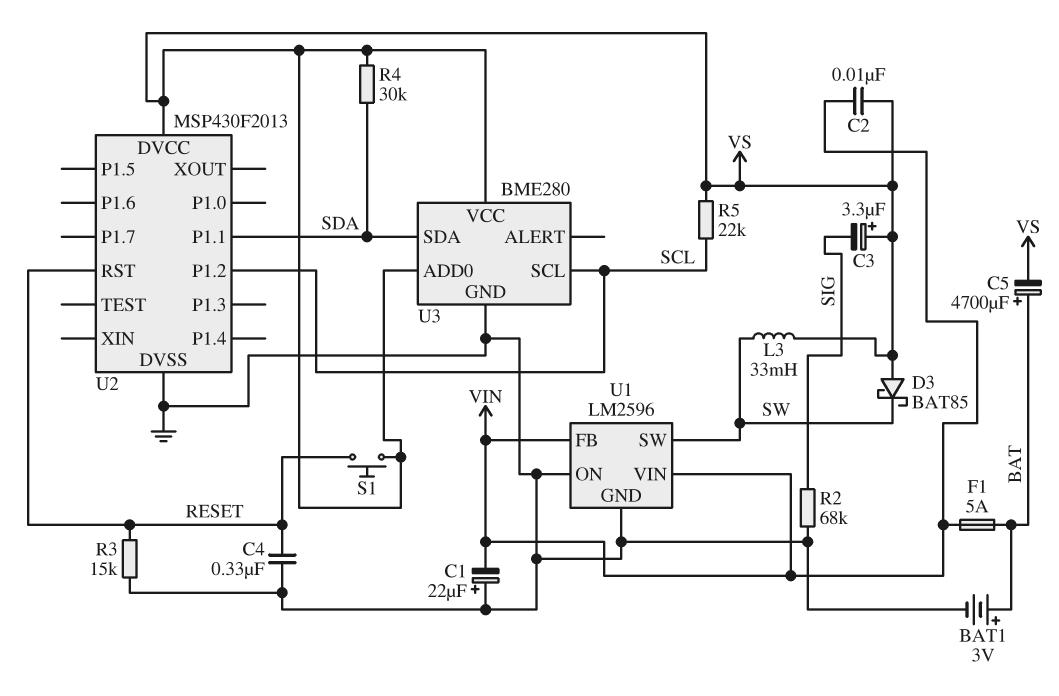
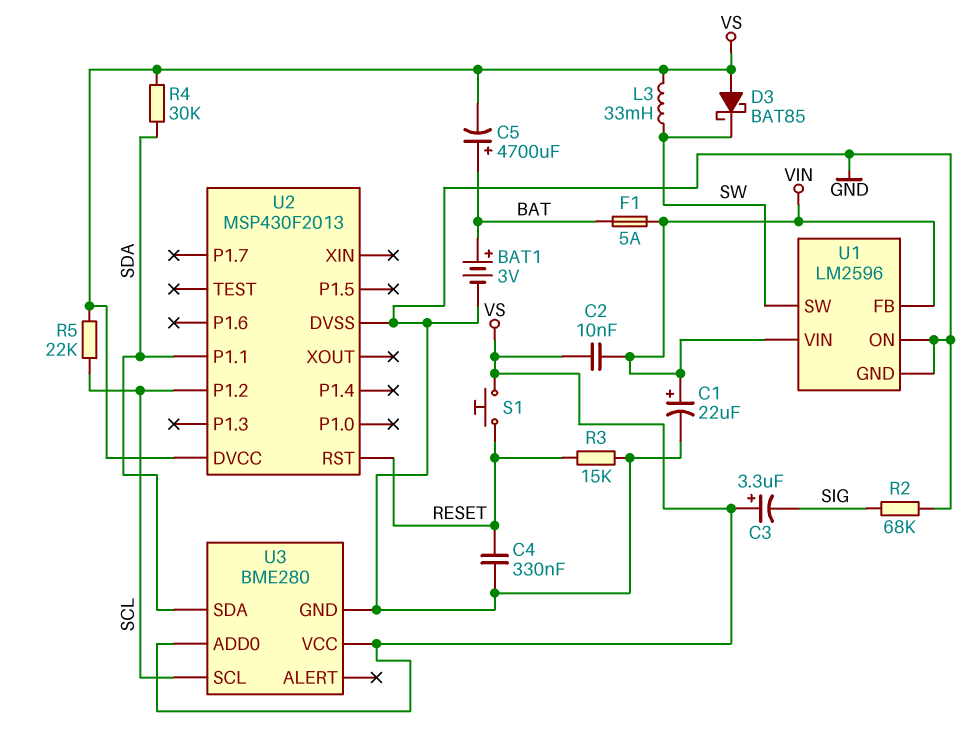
C1: 22uF (plus GND, minus VIN) -> 22uF (plus VIN, minus GND)

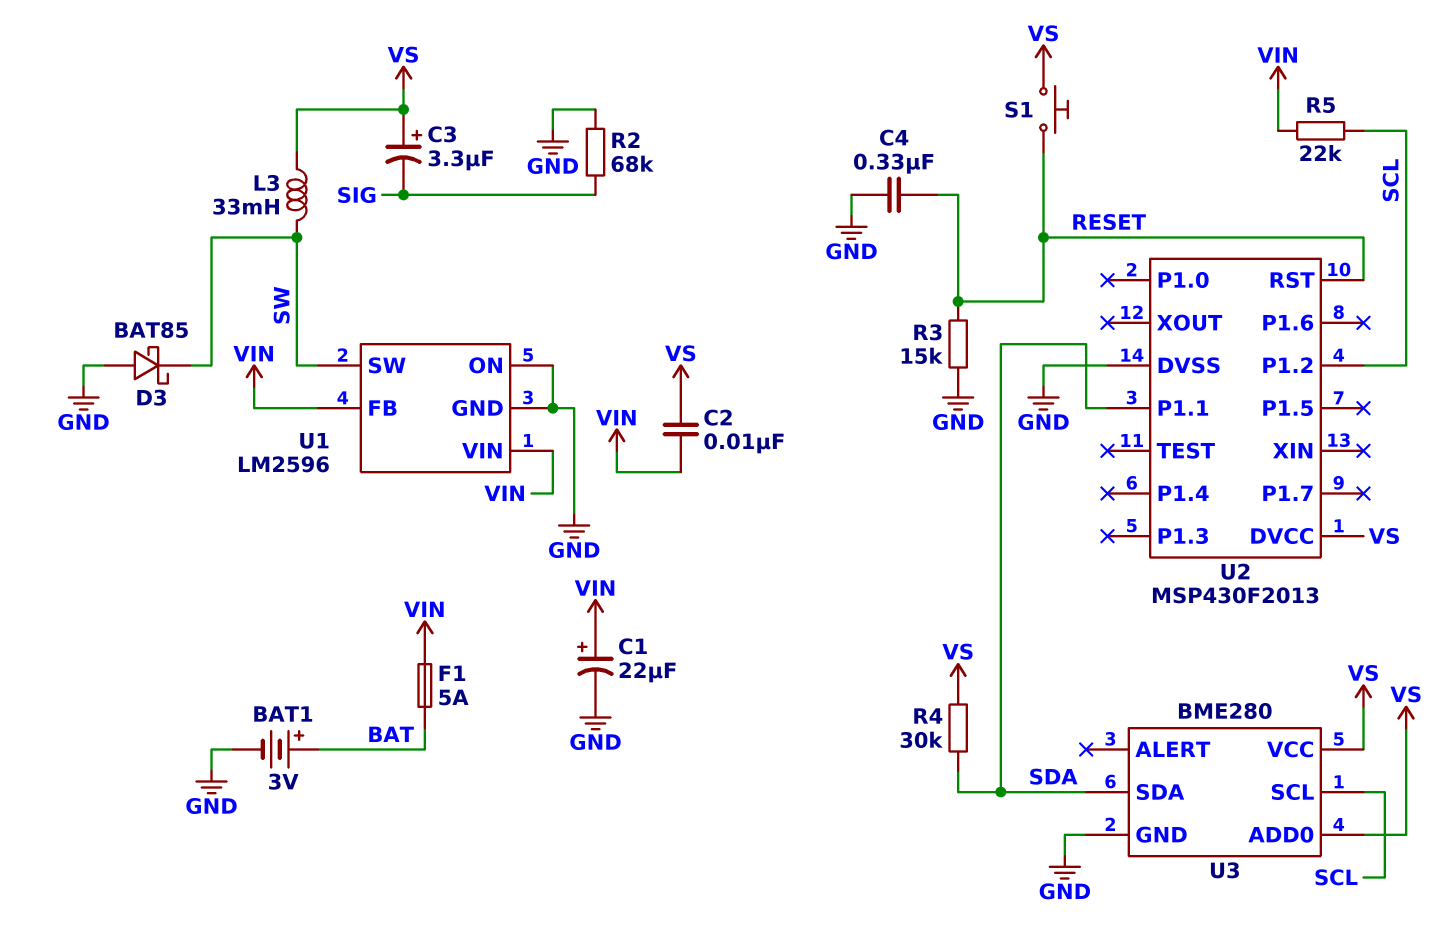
C5: 4700uF (plus BAT, minus VS) -> none
D3: schottky BAT85 (A VS, K SW) -> schottky BAT85 (A GND, K SW)
R5: 22k (SCL, VS) -> 22k (SCL, VIN)

